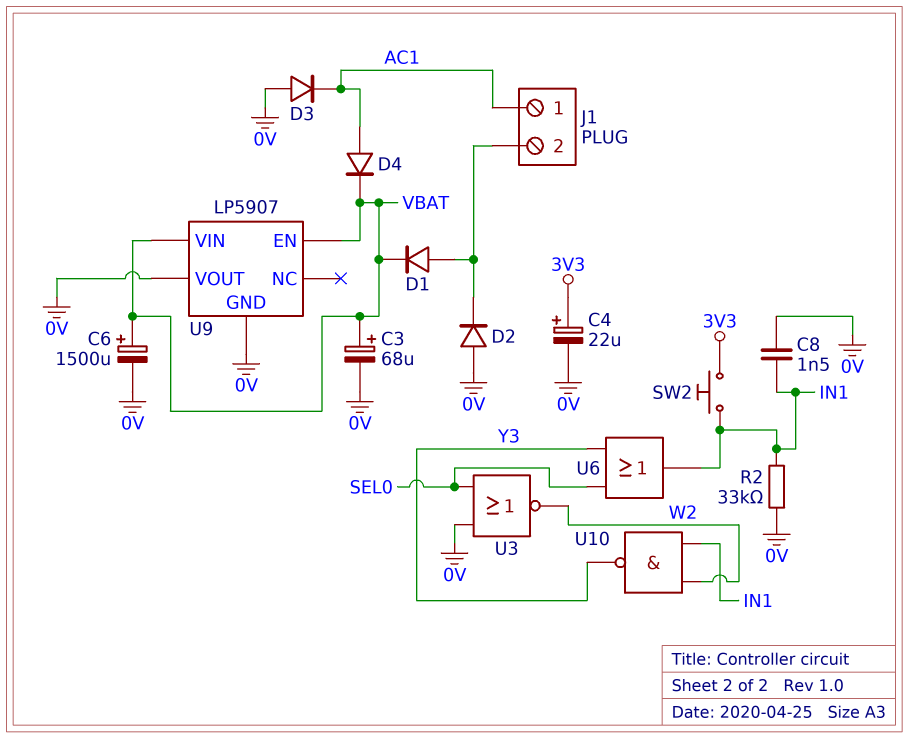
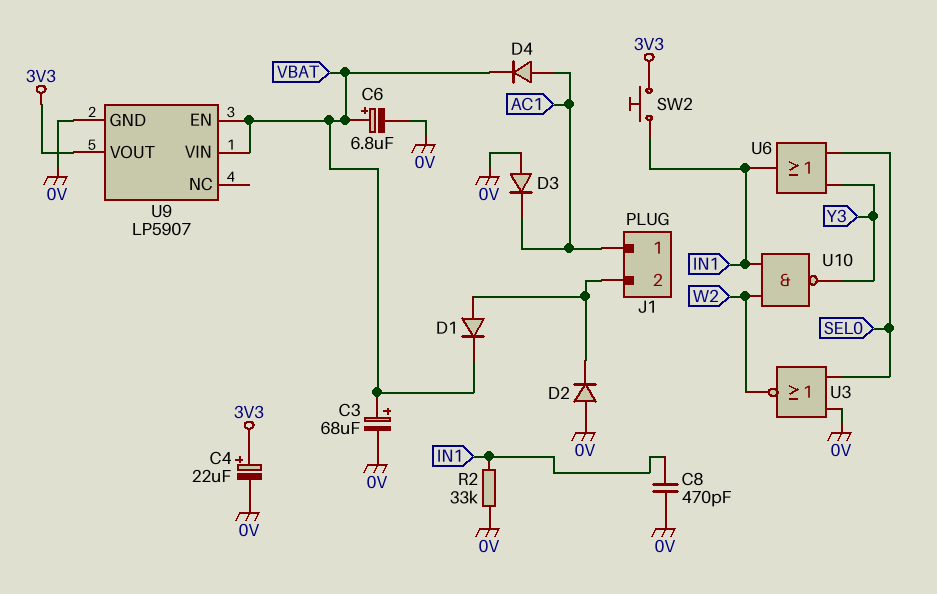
C6: 1500uF (plus VBAT, minus 0V) -> 6.8uF (plus VBAT, minus 0V)
C8: 1.5nF (0V, IN1) -> 470pF (0V, IN1)
U9 pin VOUT: 0V -> 3V3

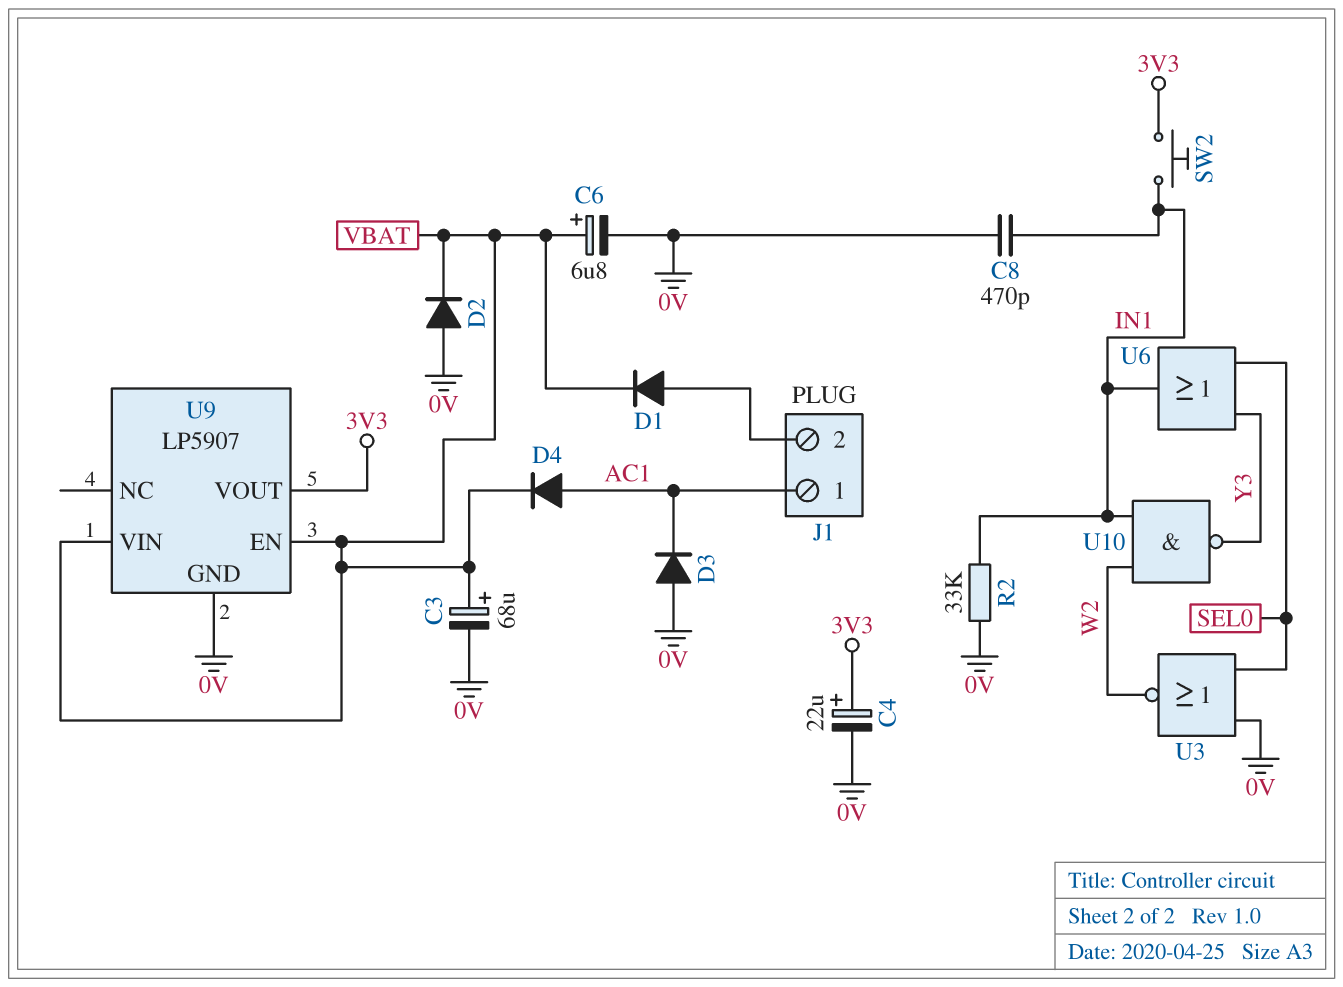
D2: diode (A 0V, K J1/2) -> diode (A 0V, K VBAT)

